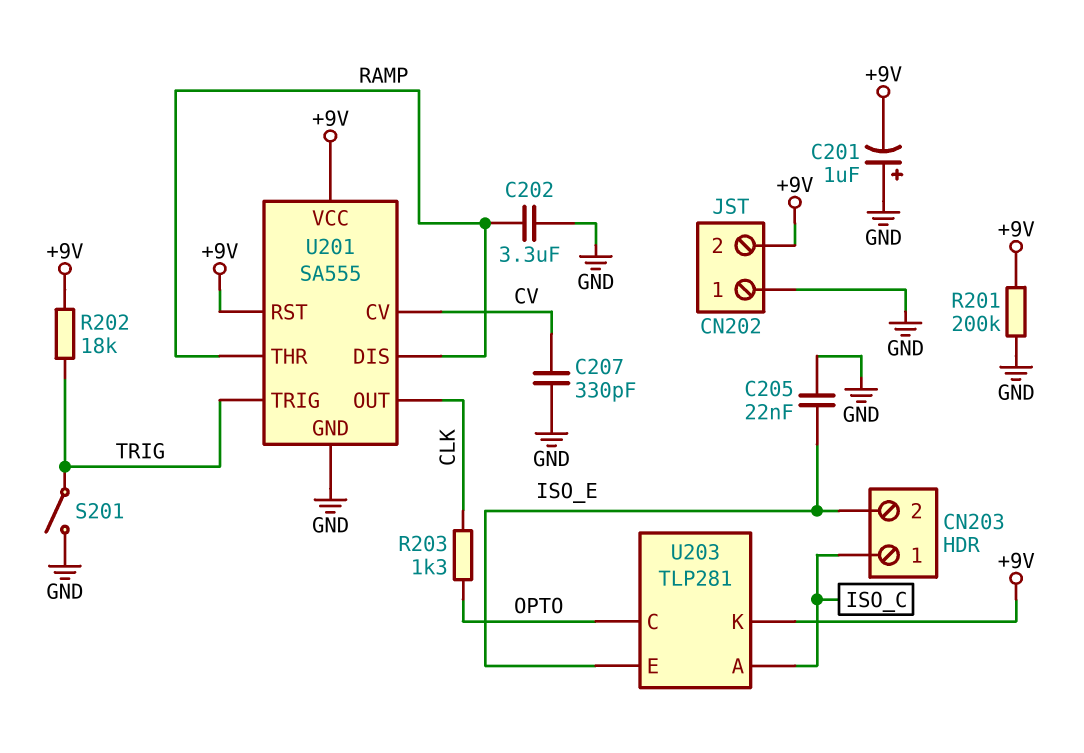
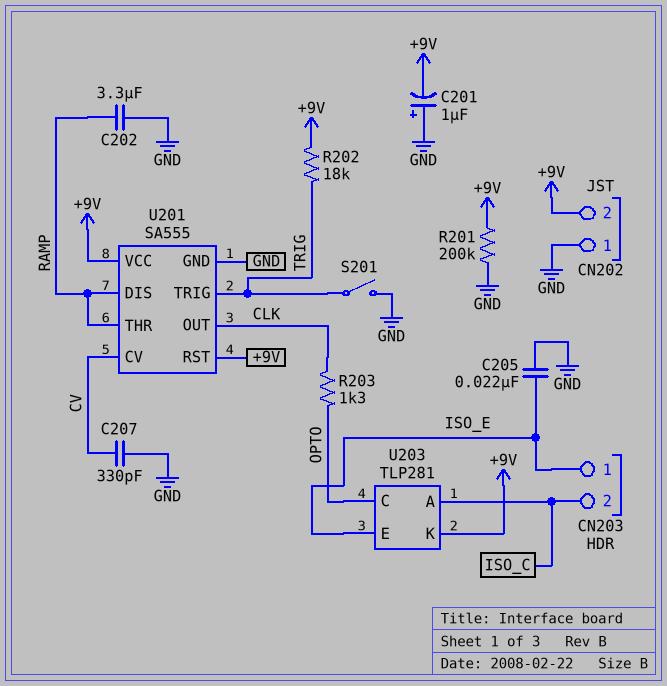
CN203 pin 1: ISO_C -> ISO_E
CN203 pin 2: ISO_E -> ISO_C

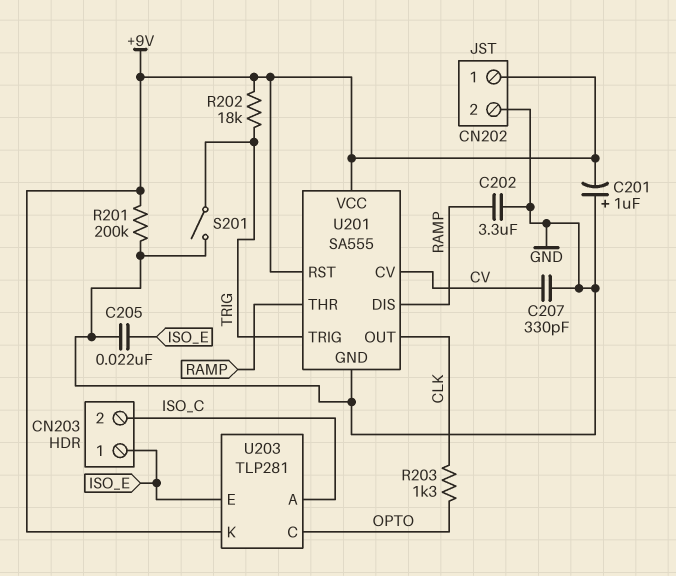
CN202 pin 1: GND -> +9V
CN202 pin 2: +9V -> GND

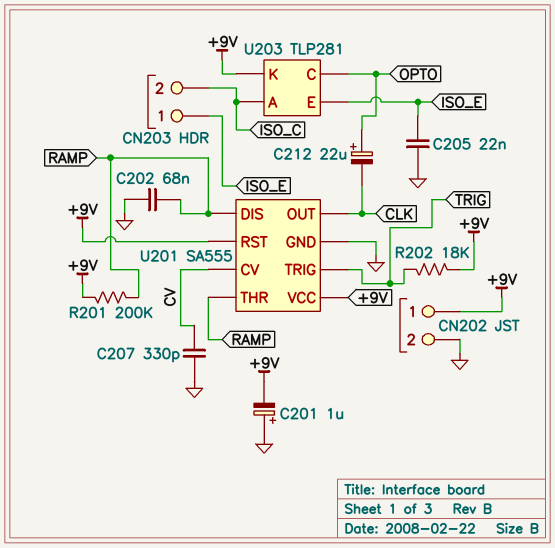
C202: 3.3uF (GND, RAMP) -> 68nF (GND, RAMP)
C212: none -> 22uF (plus OPTO, minus CLK)
R201: 200k (+9V, GND) -> 200k (+9V, RAMP)
R203: 1.3k (CLK, OPTO) -> none
S201: switch (GND, TRIG) -> none

